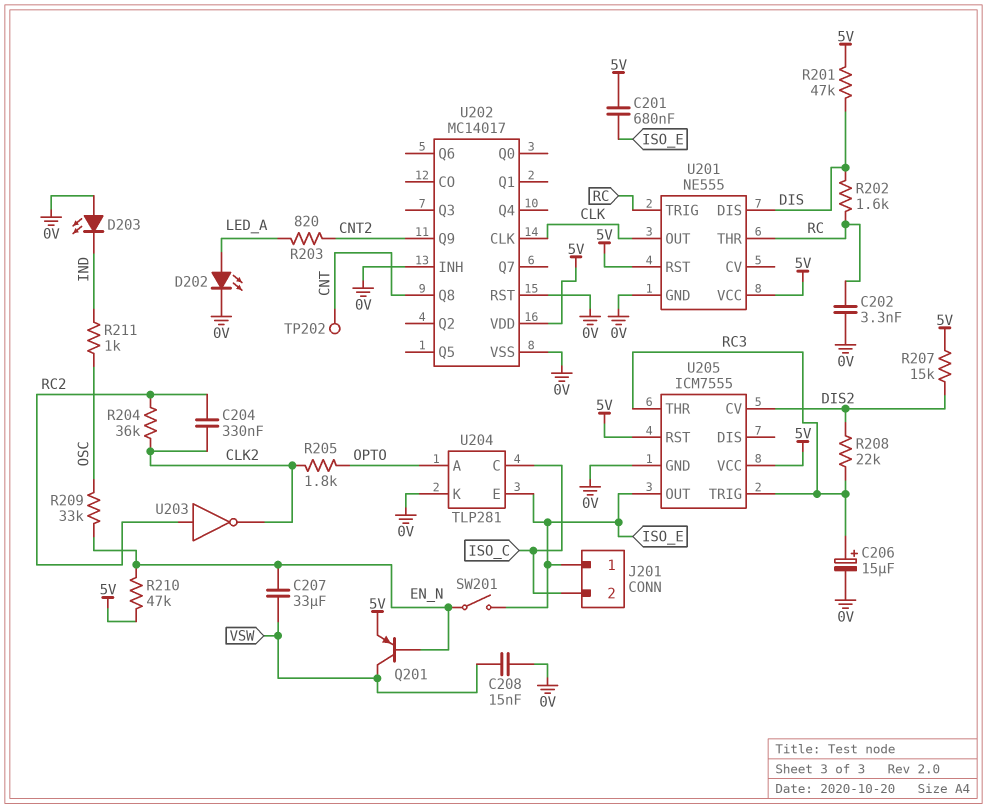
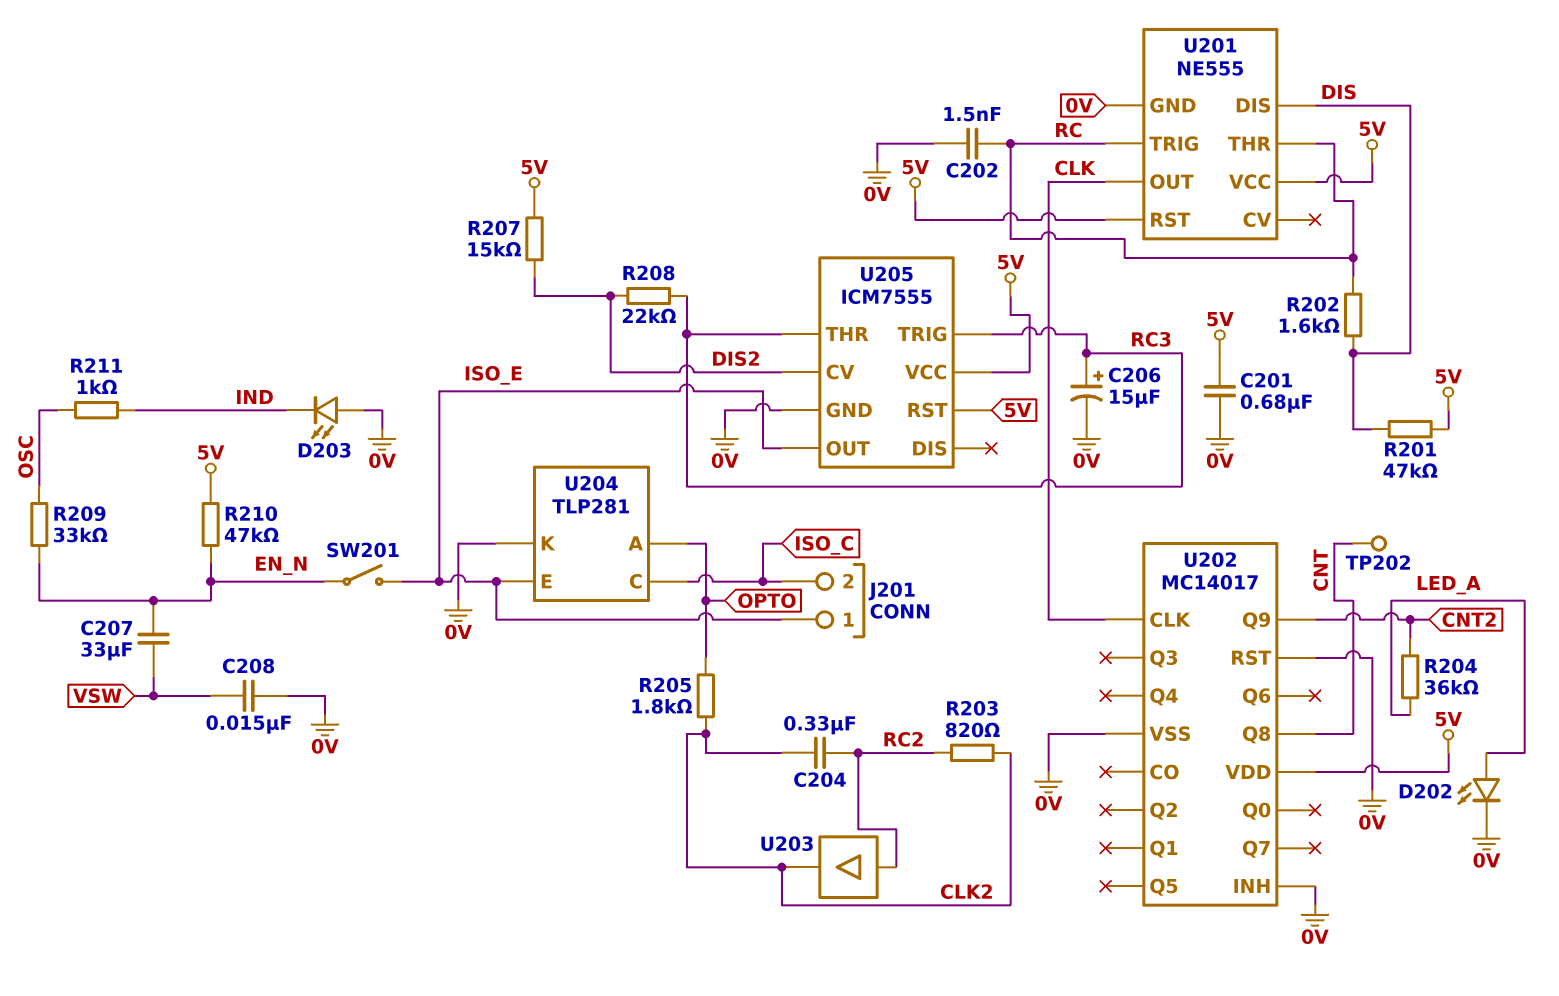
C201: 680nF (5V, ISO_E) -> 680nF (0V, 5V)
C202: 3.3nF (0V, RC) -> 1.5nF (0V, RC)
Q201: PNP (B EN_N, C VSW, E 5V) -> none
R203: 820 (CNT2, LED_A) -> 820 (CLK2, RC2)
R204: 36k (CLK2, RC2) -> 36k (CNT2, LED_A)
U203: NOT (in RC2, out CLK2) -> buffer (in RC2, out CLK2)

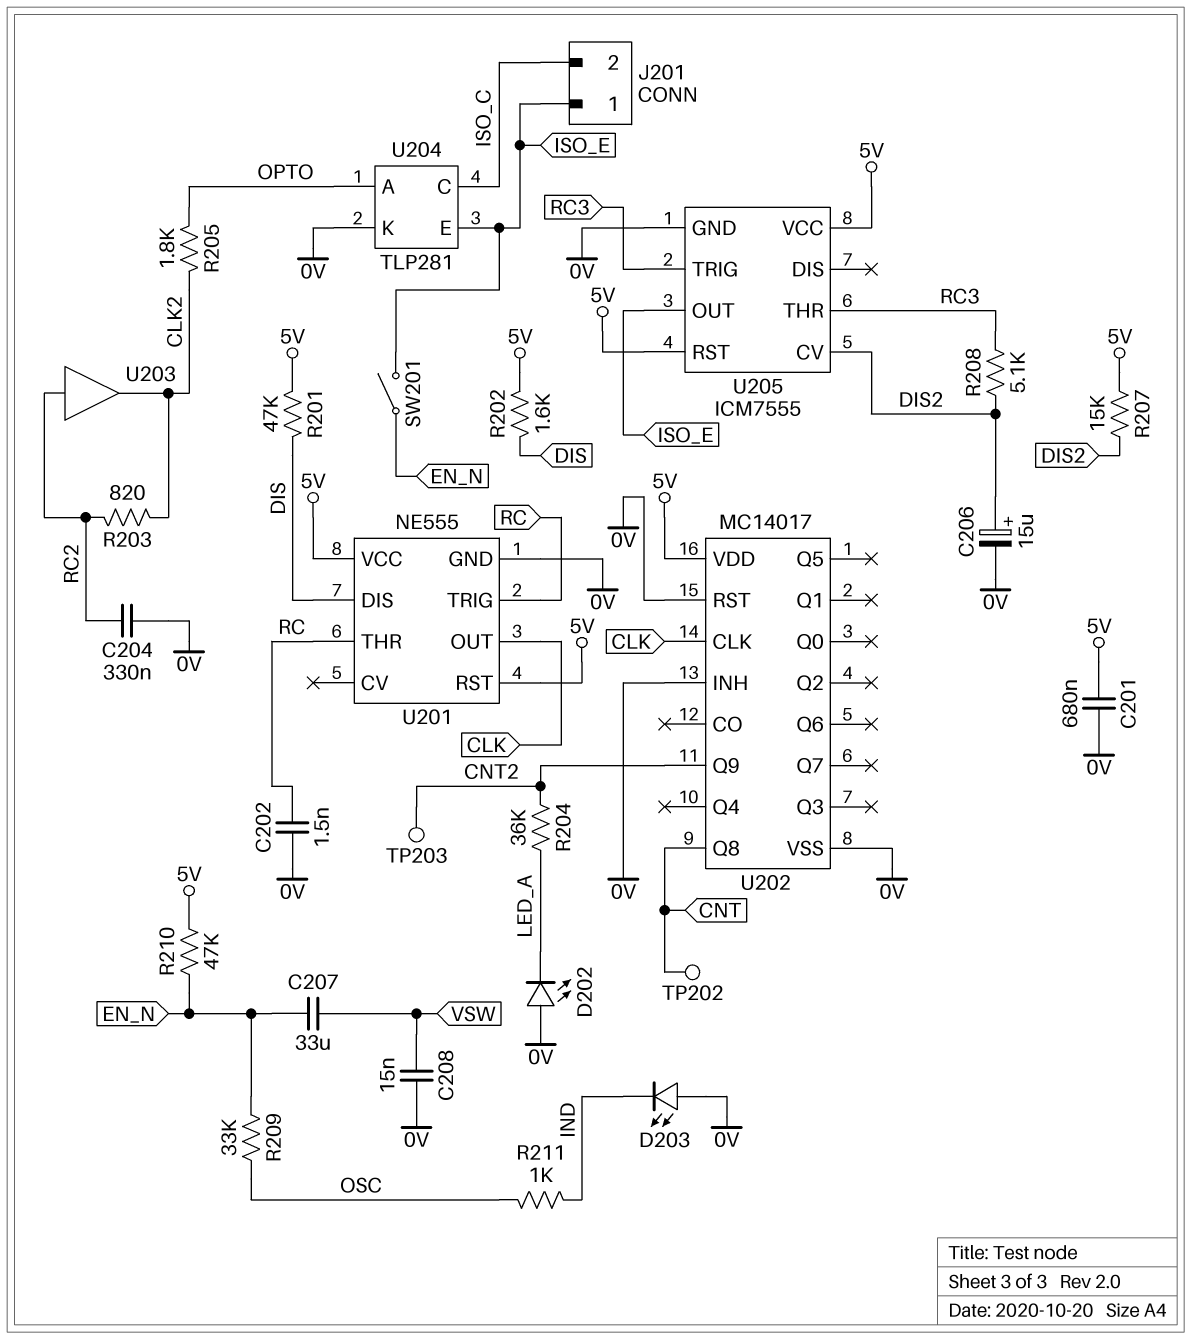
C204: 330nF (CLK2, RC2) -> 330nF (0V, RC2)
C206: 15uF (plus RC3, minus 0V) -> 15uF (plus DIS2, minus 0V)
D202: LED (A LED_A, K 0V) -> LED (A 0V, K LED_A)
R202: 1.6k (DIS, RC) -> 1.6k (5V, DIS)
R208: 22k (DIS2, RC3) -> 5.1k (DIS2, RC3)
TP203: none -> test point (CNT2)

